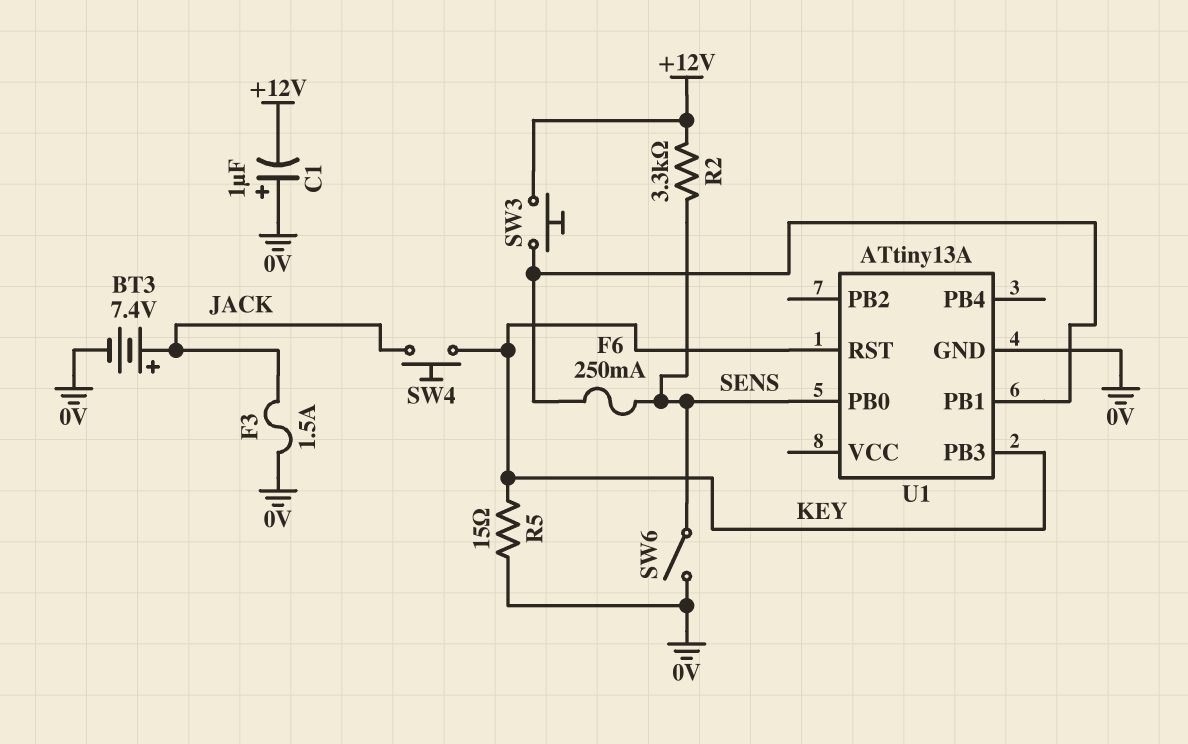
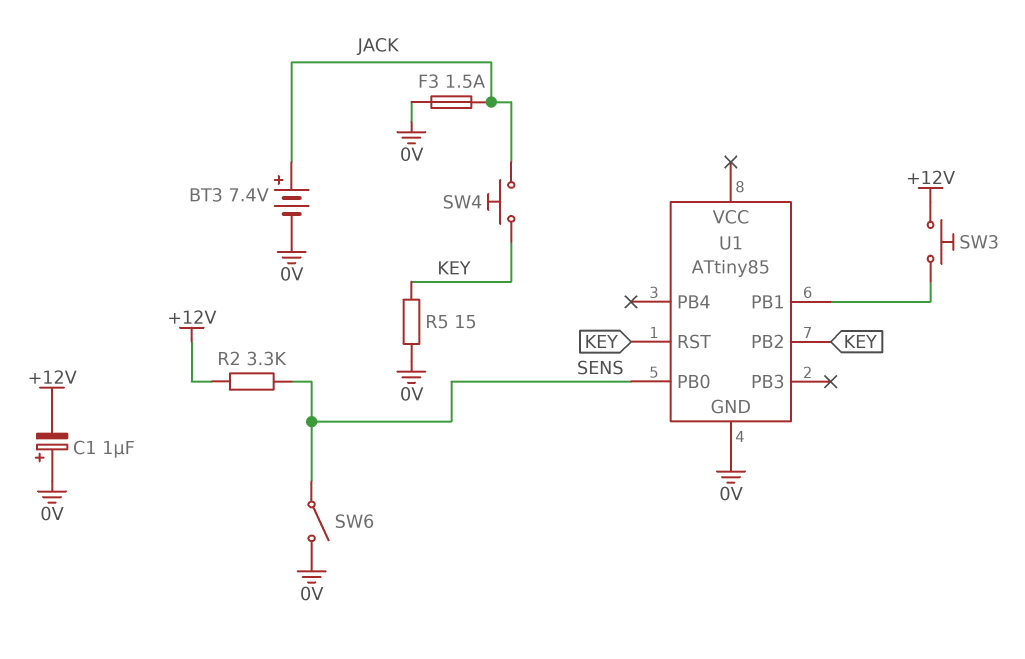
F6: 250mA (SENS, U1/PB1) -> none
U1: ATtiny13A -> ATtiny85
U1 pin PB2: none -> KEY
U1 pin PB3: KEY -> none

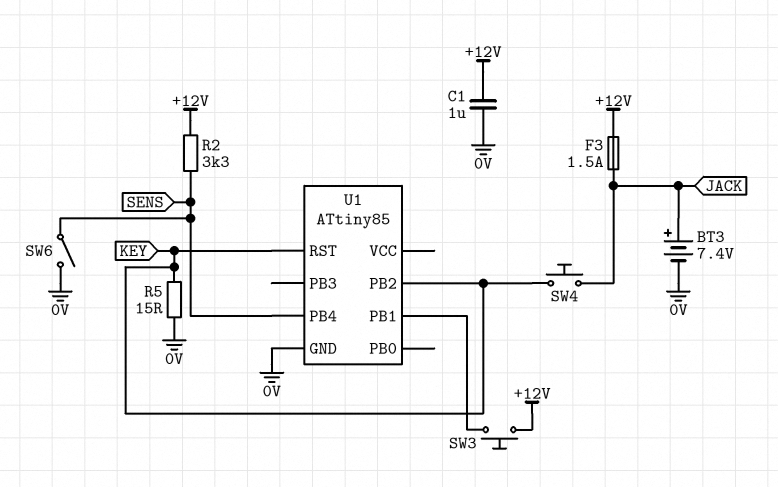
C1: 1uF (plus 0V, minus +12V) -> 1uF (+12V, 0V)
F3: 1.5A (0V, JACK) -> 1.5A (+12V, JACK)
U1 pin PB0: SENS -> none
U1 pin PB4: none -> SENS

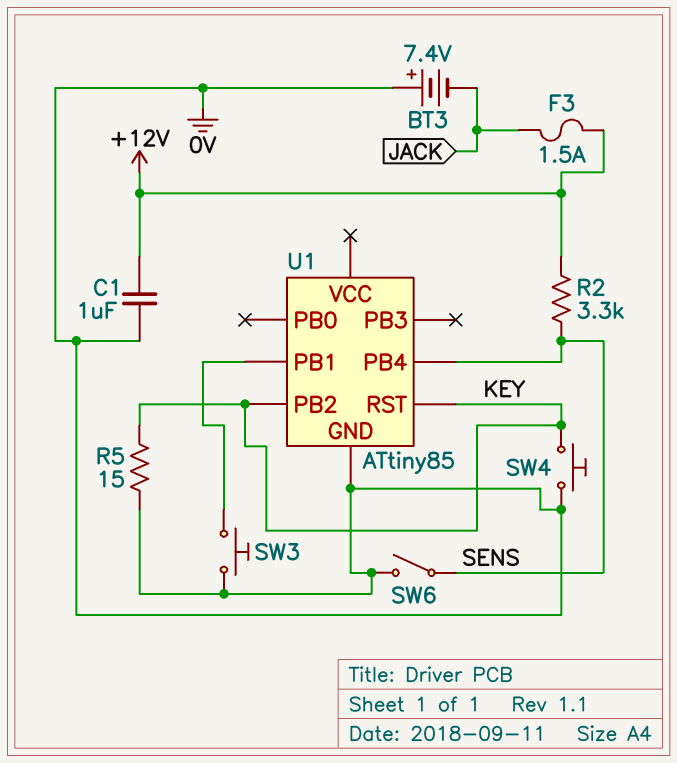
BT3: 7.4V (plus JACK, minus 0V) -> 7.4V (plus 0V, minus JACK)
SW3: button (+12V, U1/PB1) -> button (0V, U1/PB1)
SW4: button (JACK, KEY) -> button (0V, KEY)

